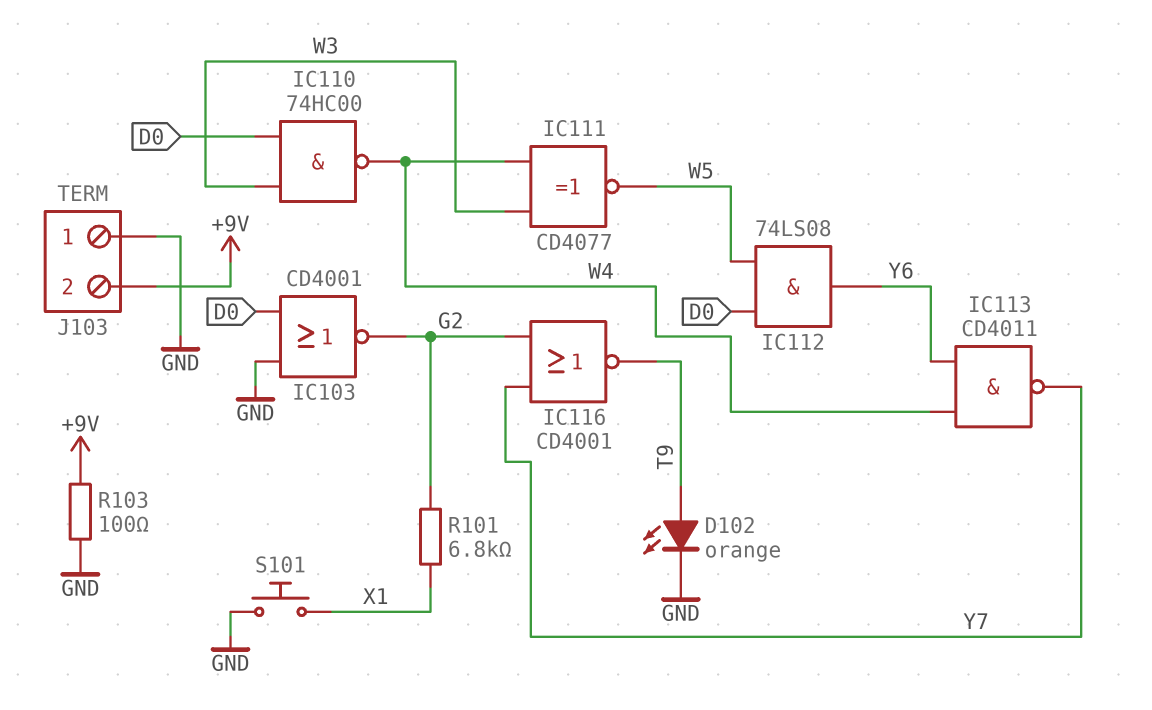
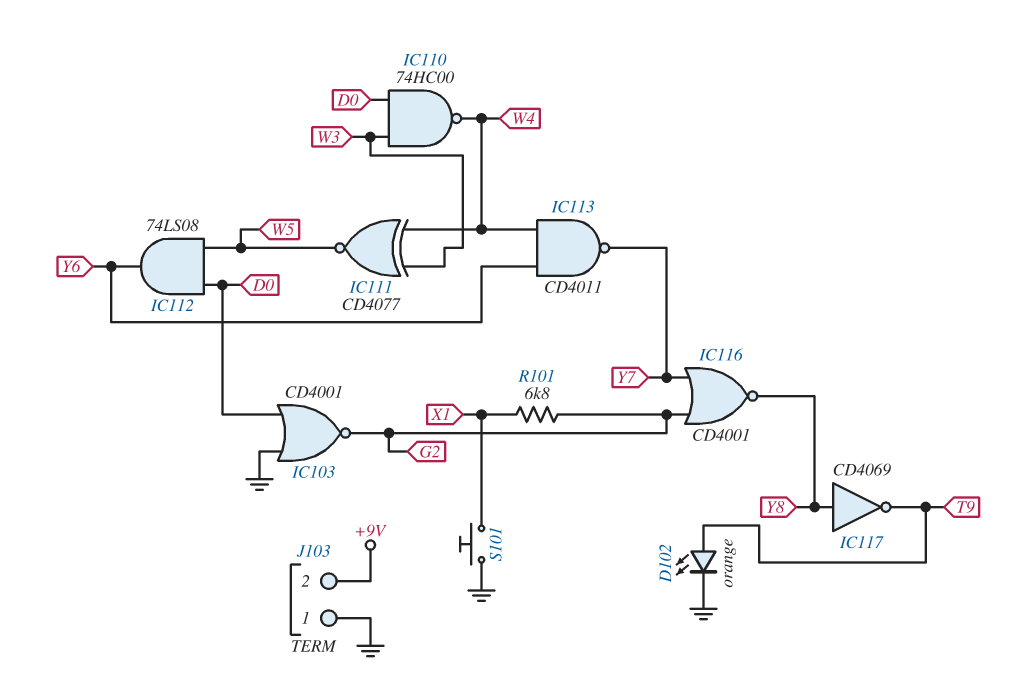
IC116: NOR CD4001 (in G2, in Y7, out T9) -> NOR CD4001 (in G2, in Y7, out Y8)
IC117: none -> NOT CD4069 (in Y8, out T9)
R103: 100 (+9V, GND) -> none

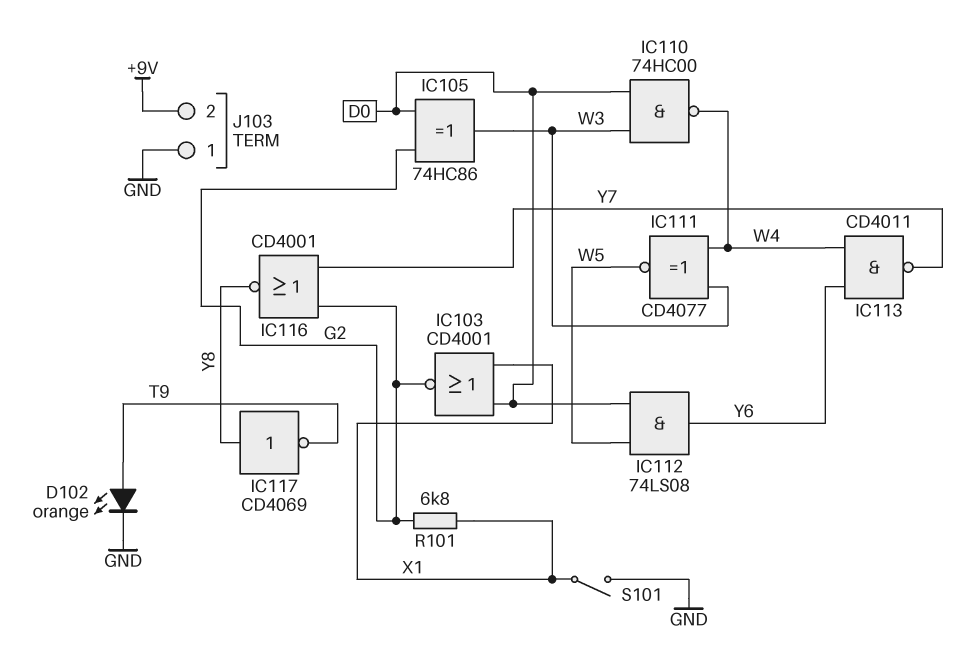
IC103: NOR CD4001 (in D0, in GND, out G2) -> NOR CD4001 (in D0, in X1, out G2)
IC105: none -> XOR 74HC86 (in D0, in G2, out W3)
S101: button (GND, X1) -> switch (GND, X1)

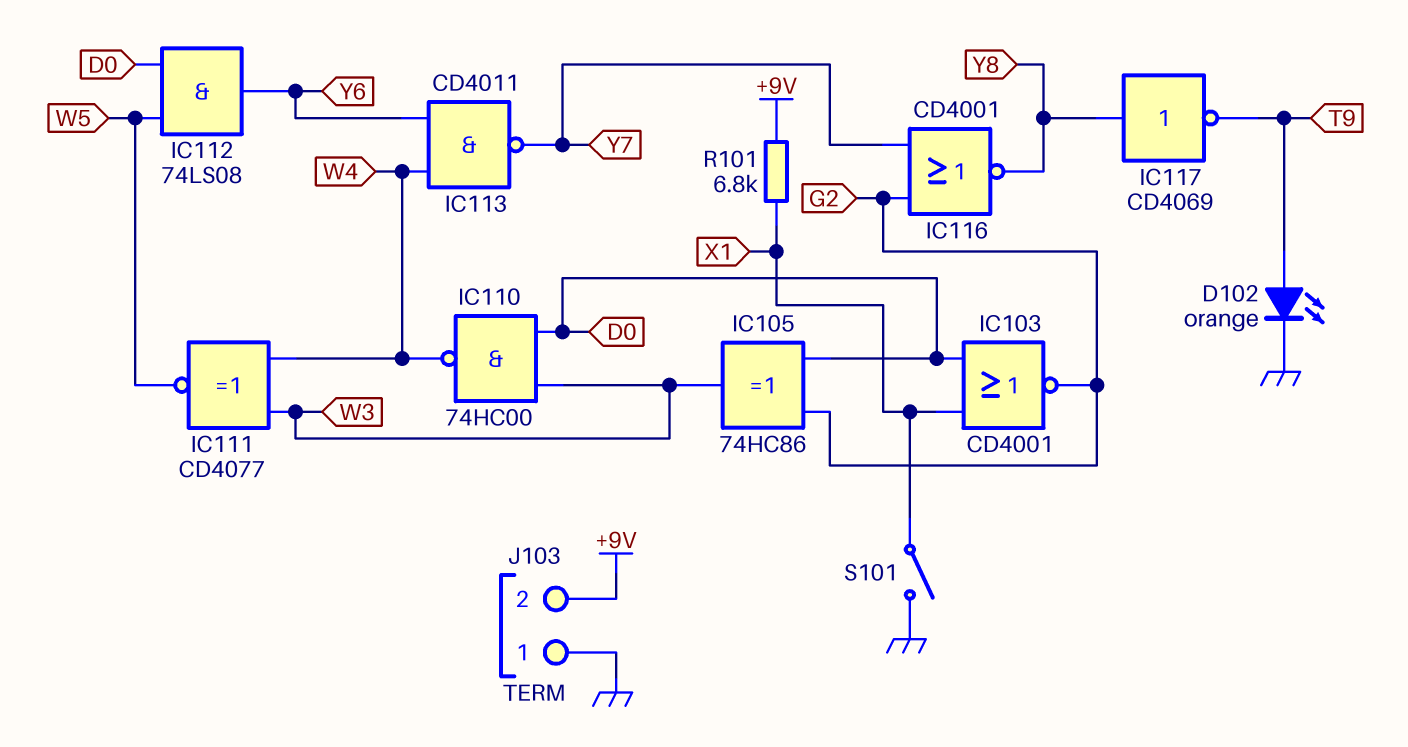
R101: 6.8k (G2, X1) -> 6.8k (+9V, X1)

